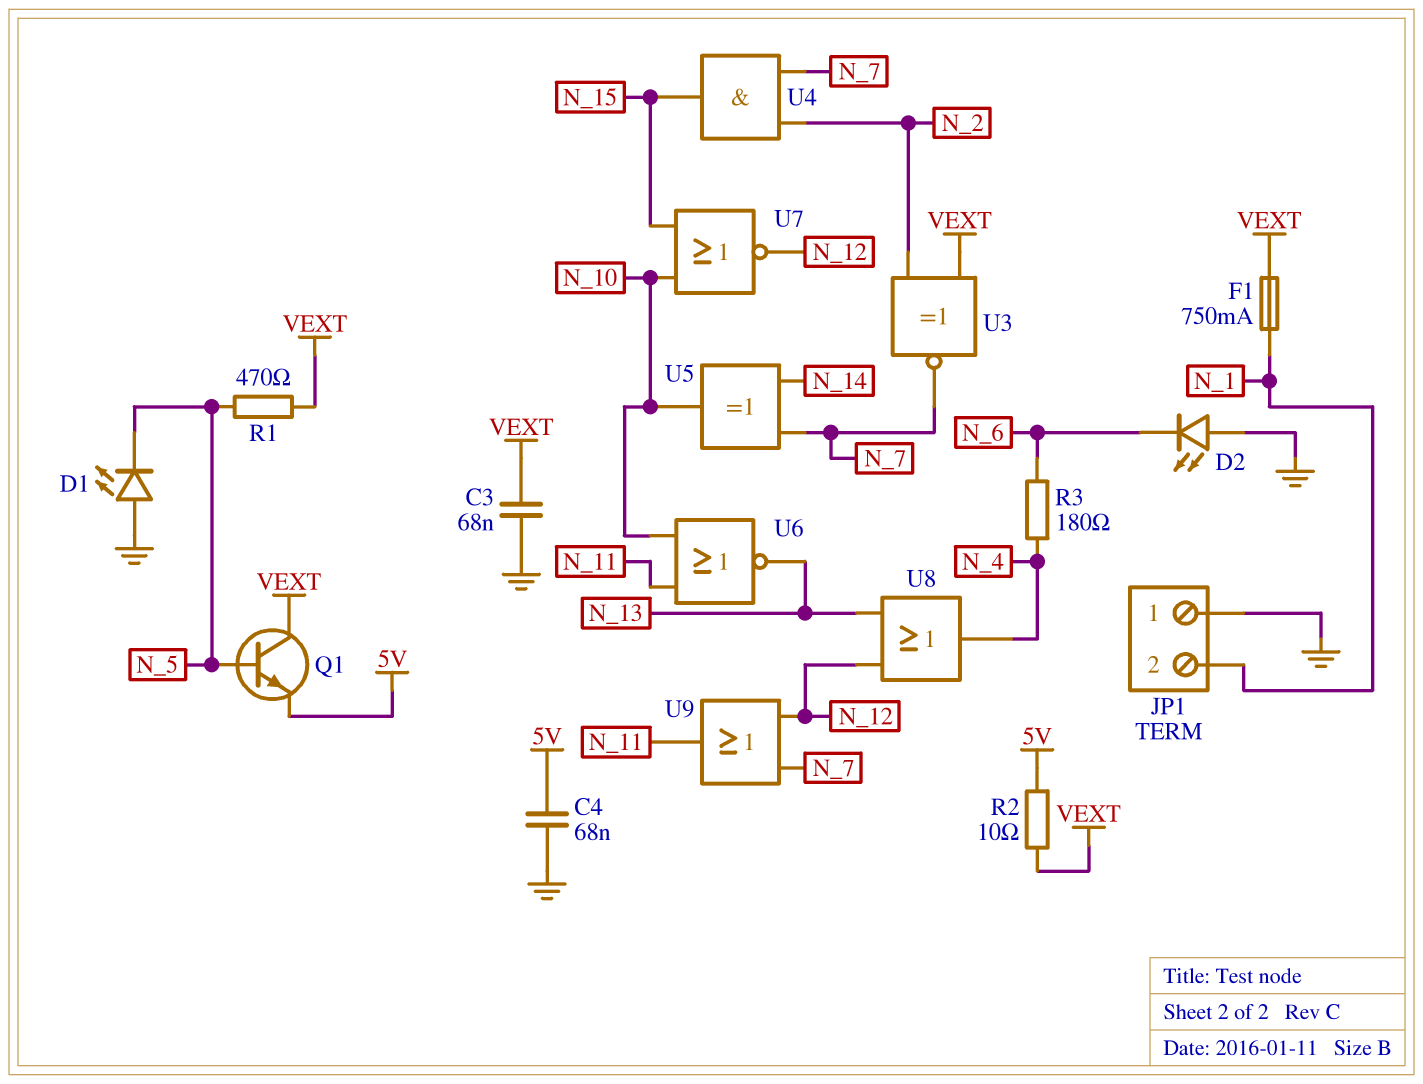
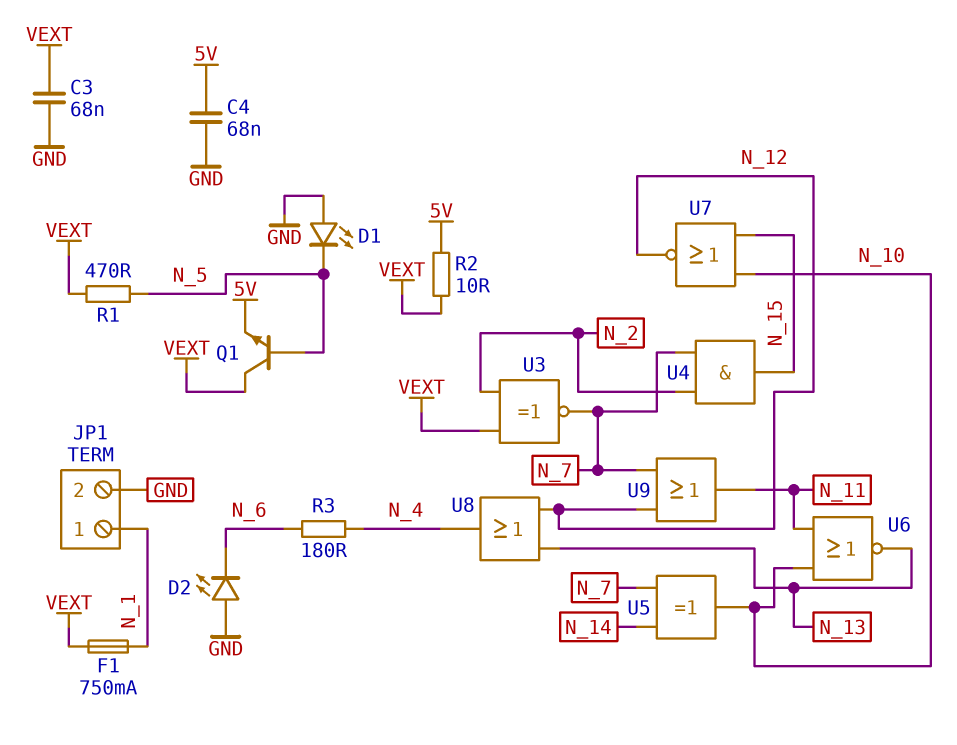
JP1 pin 1: GND -> N_1
JP1 pin 2: N_1 -> GND

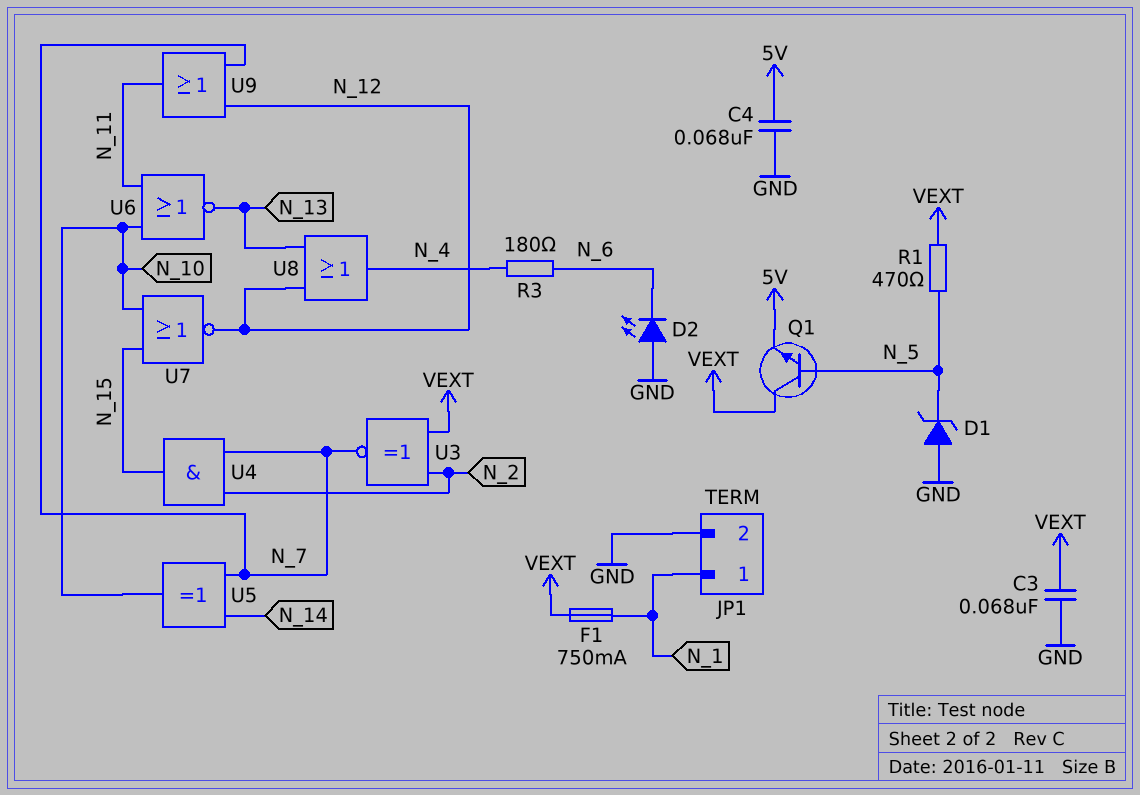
D1: LED (A GND, K N_5) -> zener (A GND, K N_5)
R2: 10 (5V, VEXT) -> none

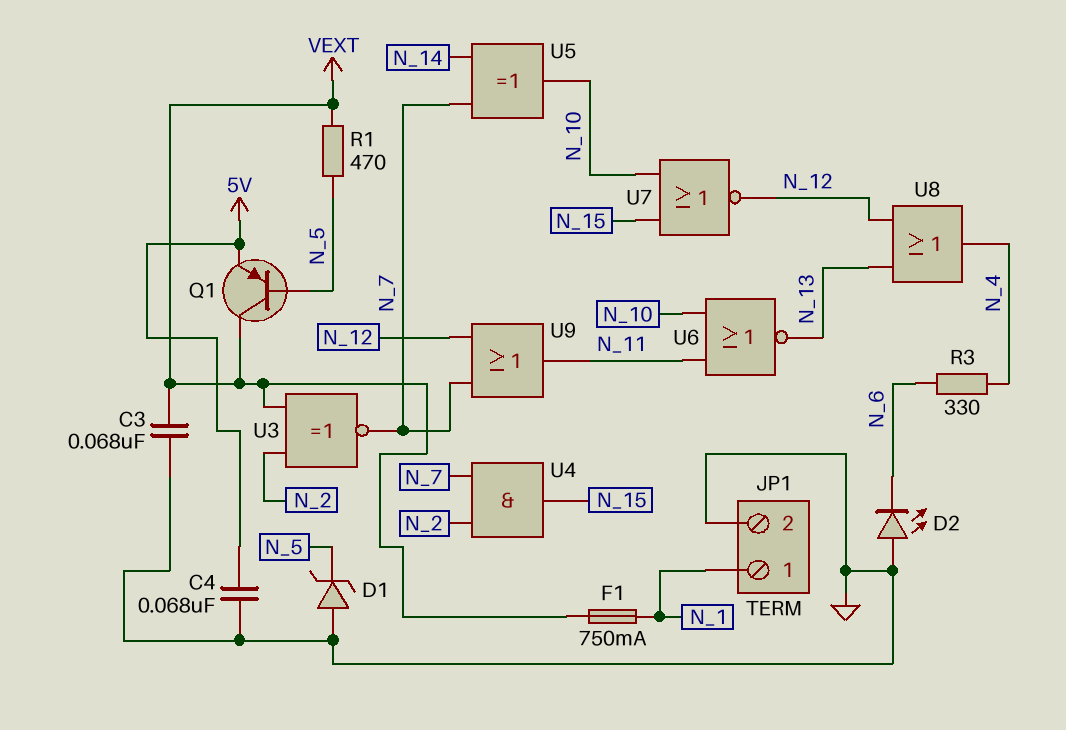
Q1: NPN (B N_5, C VEXT, E 5V) -> PNP (B N_5, C VEXT, E 5V)
R3: 180 (N_4, N_6) -> 330 (N_4, N_6)

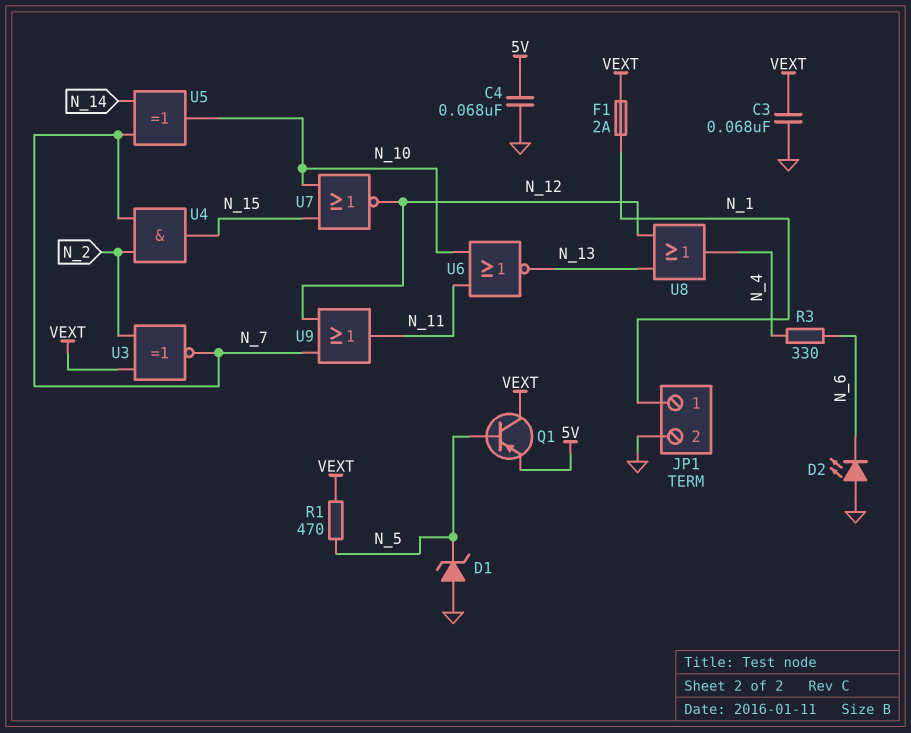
F1: 750mA (N_1, VEXT) -> 2A (N_1, VEXT)

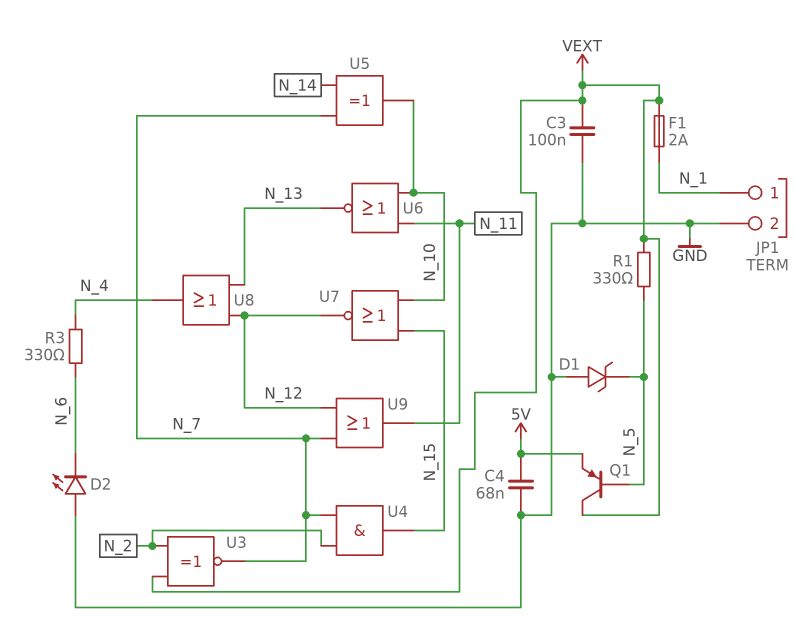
C3: 68nF (GND, VEXT) -> 100nF (GND, VEXT)
R1: 470 (N_5, VEXT) -> 330 (N_5, VEXT)

